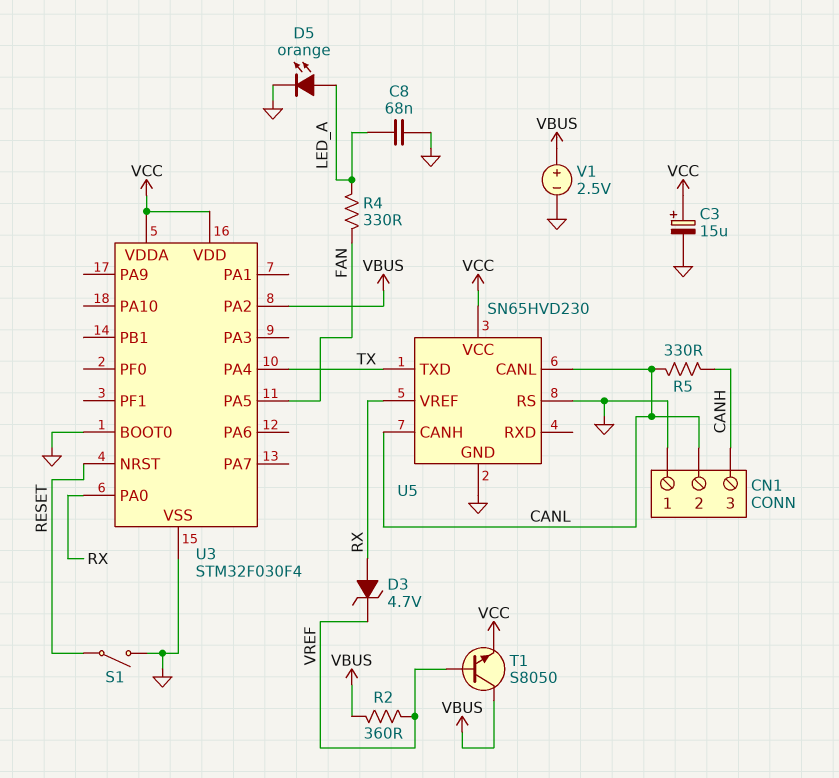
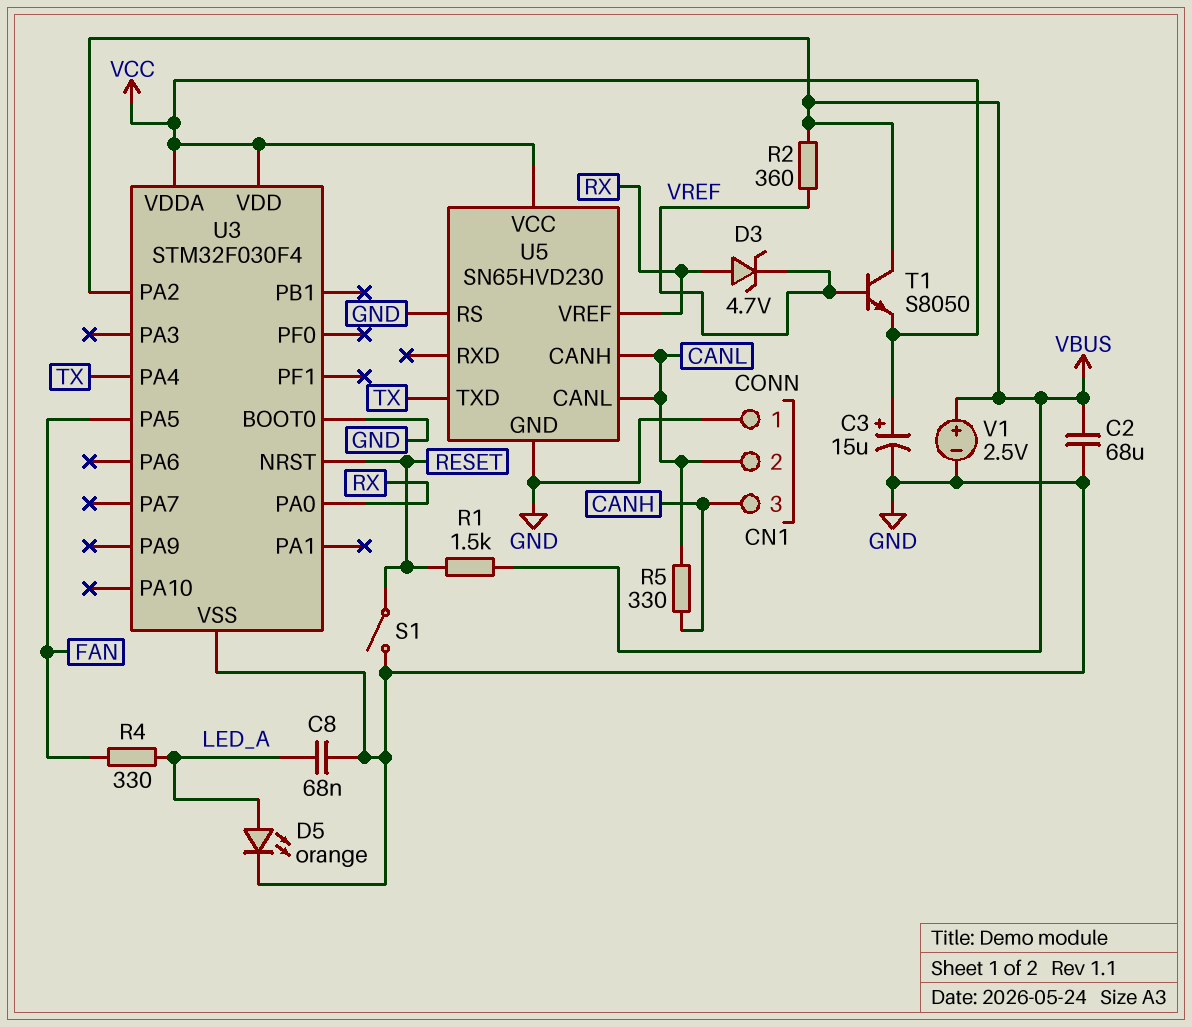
C2: none -> 68uF (GND, VBUS)
R1: none -> 1.5k (RESET, VBUS)

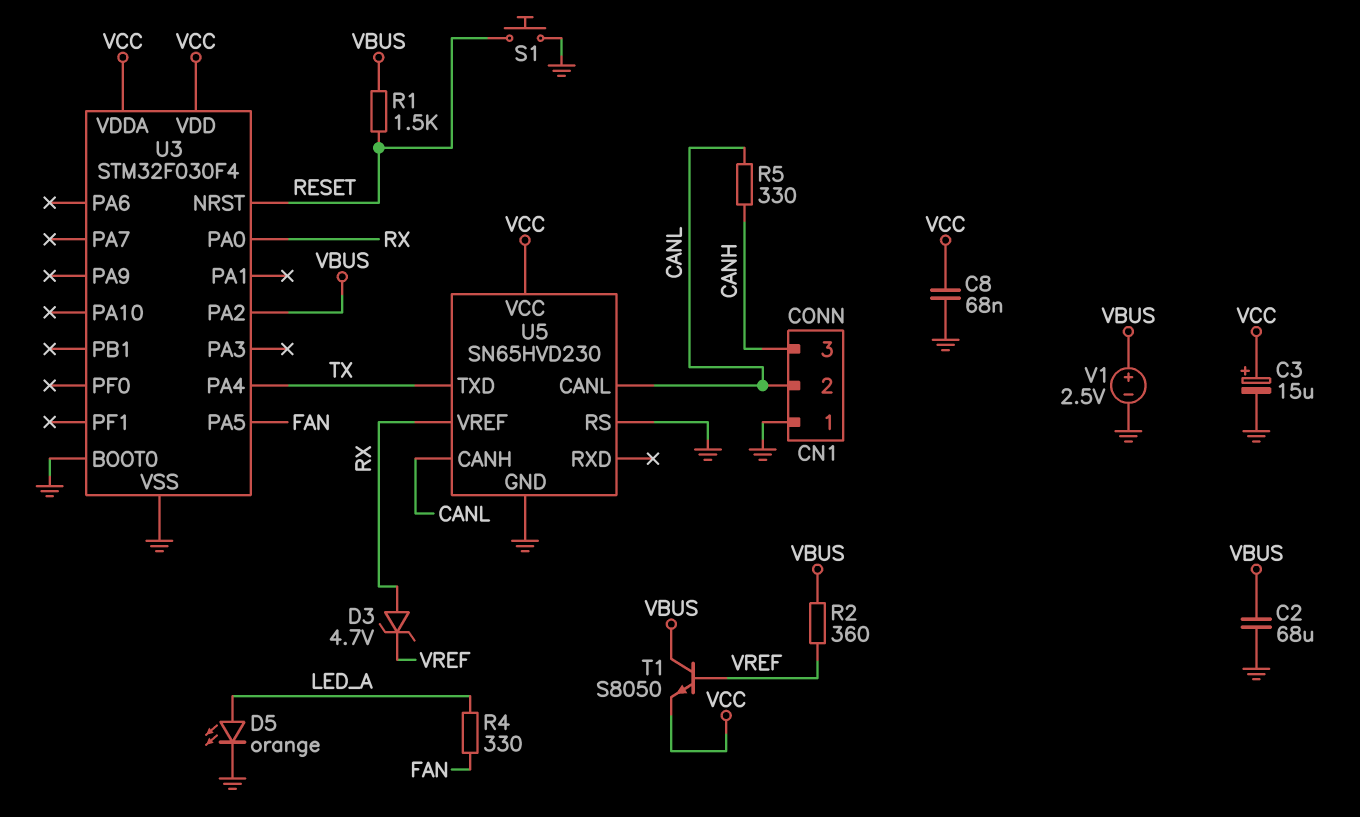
C8: 68nF (GND, LED_A) -> 68nF (GND, VCC)
S1: switch (GND, RESET) -> button (GND, RESET)

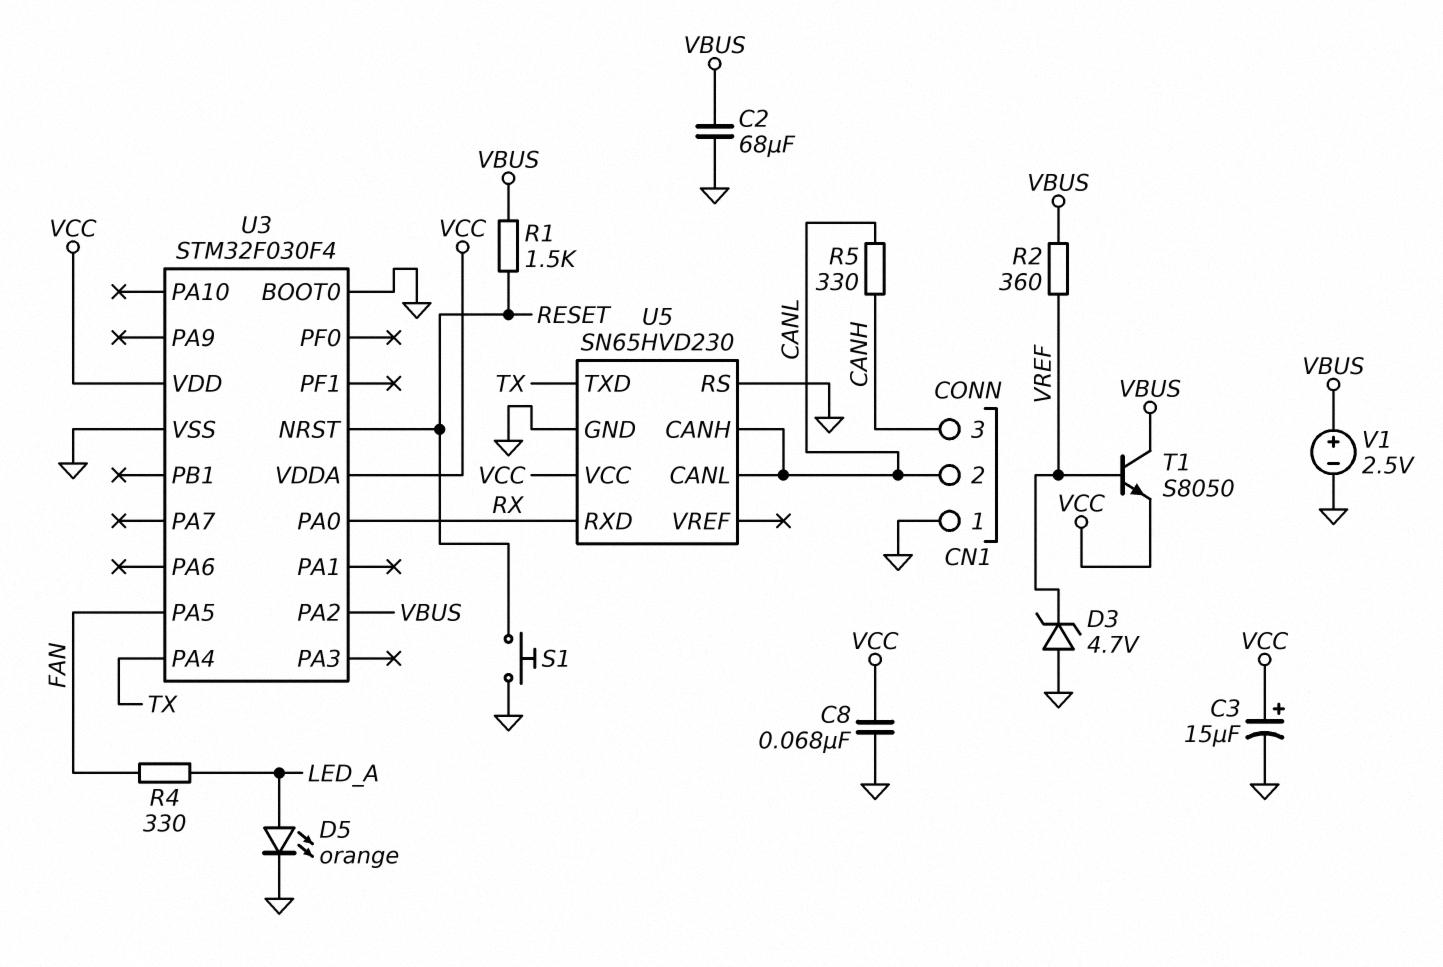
D3: zener 4.7V (A RX, K VREF) -> zener 4.7V (A GND, K VREF)
U5 pin RXD: none -> RX
U5 pin VREF: RX -> none

